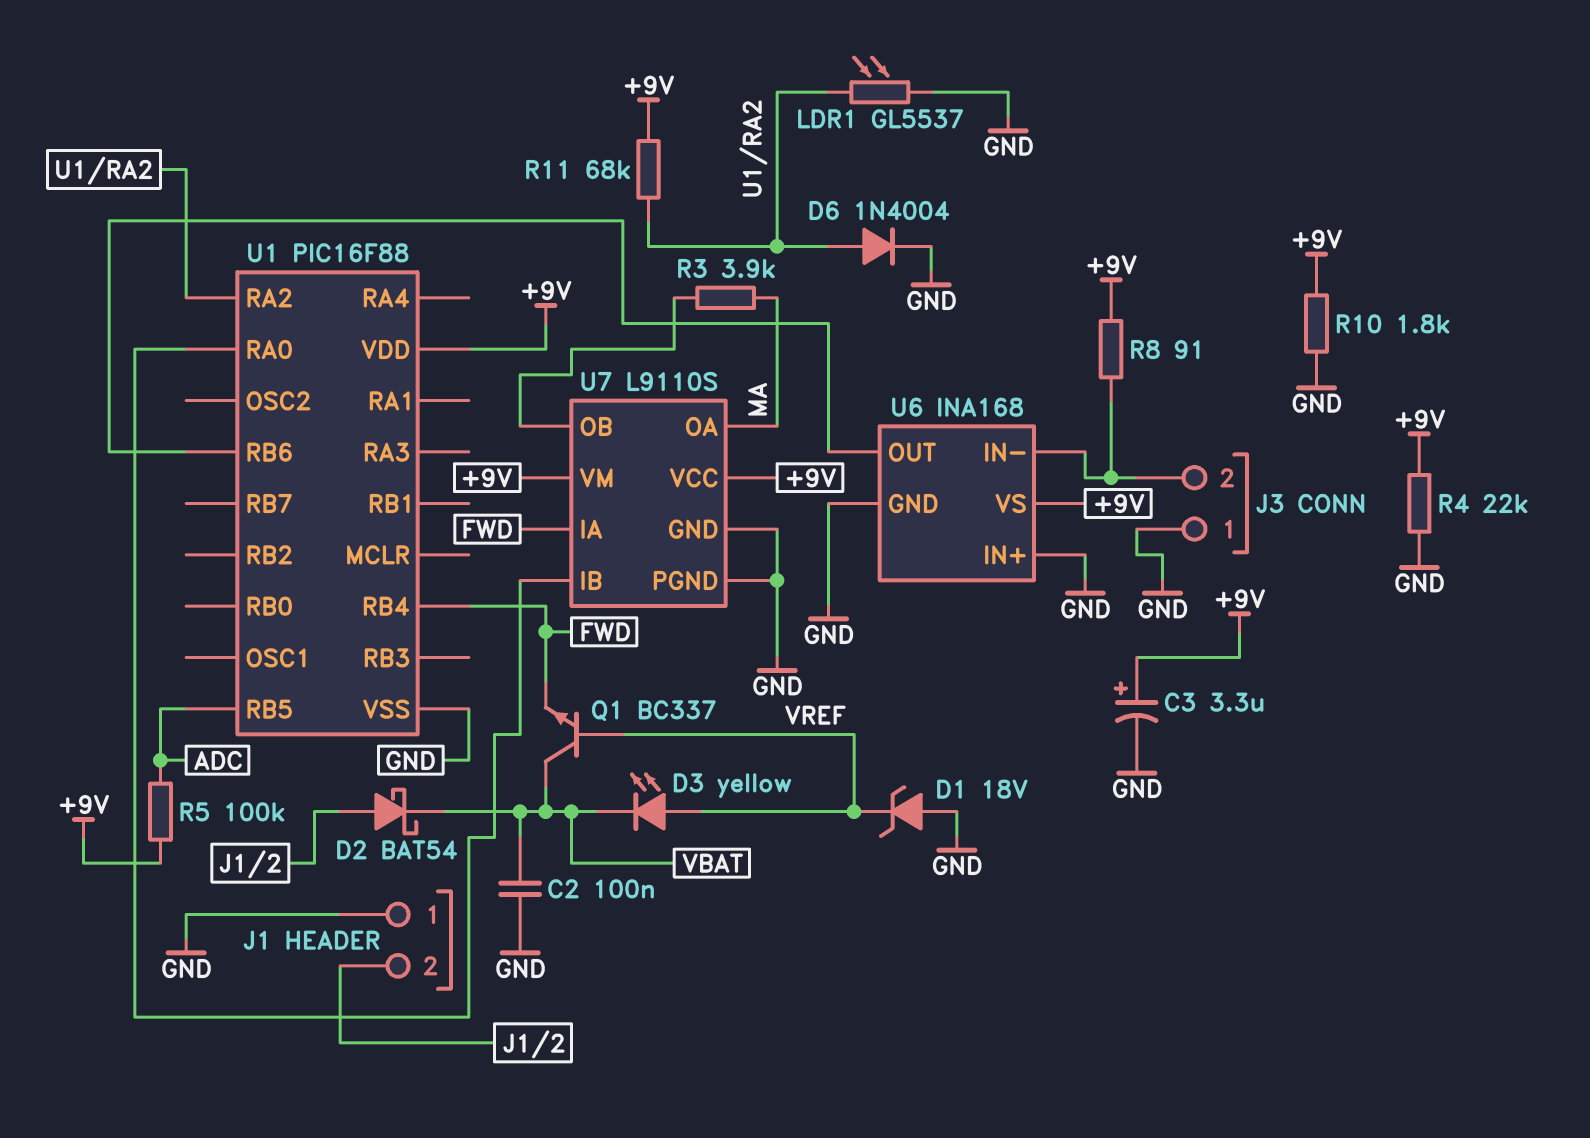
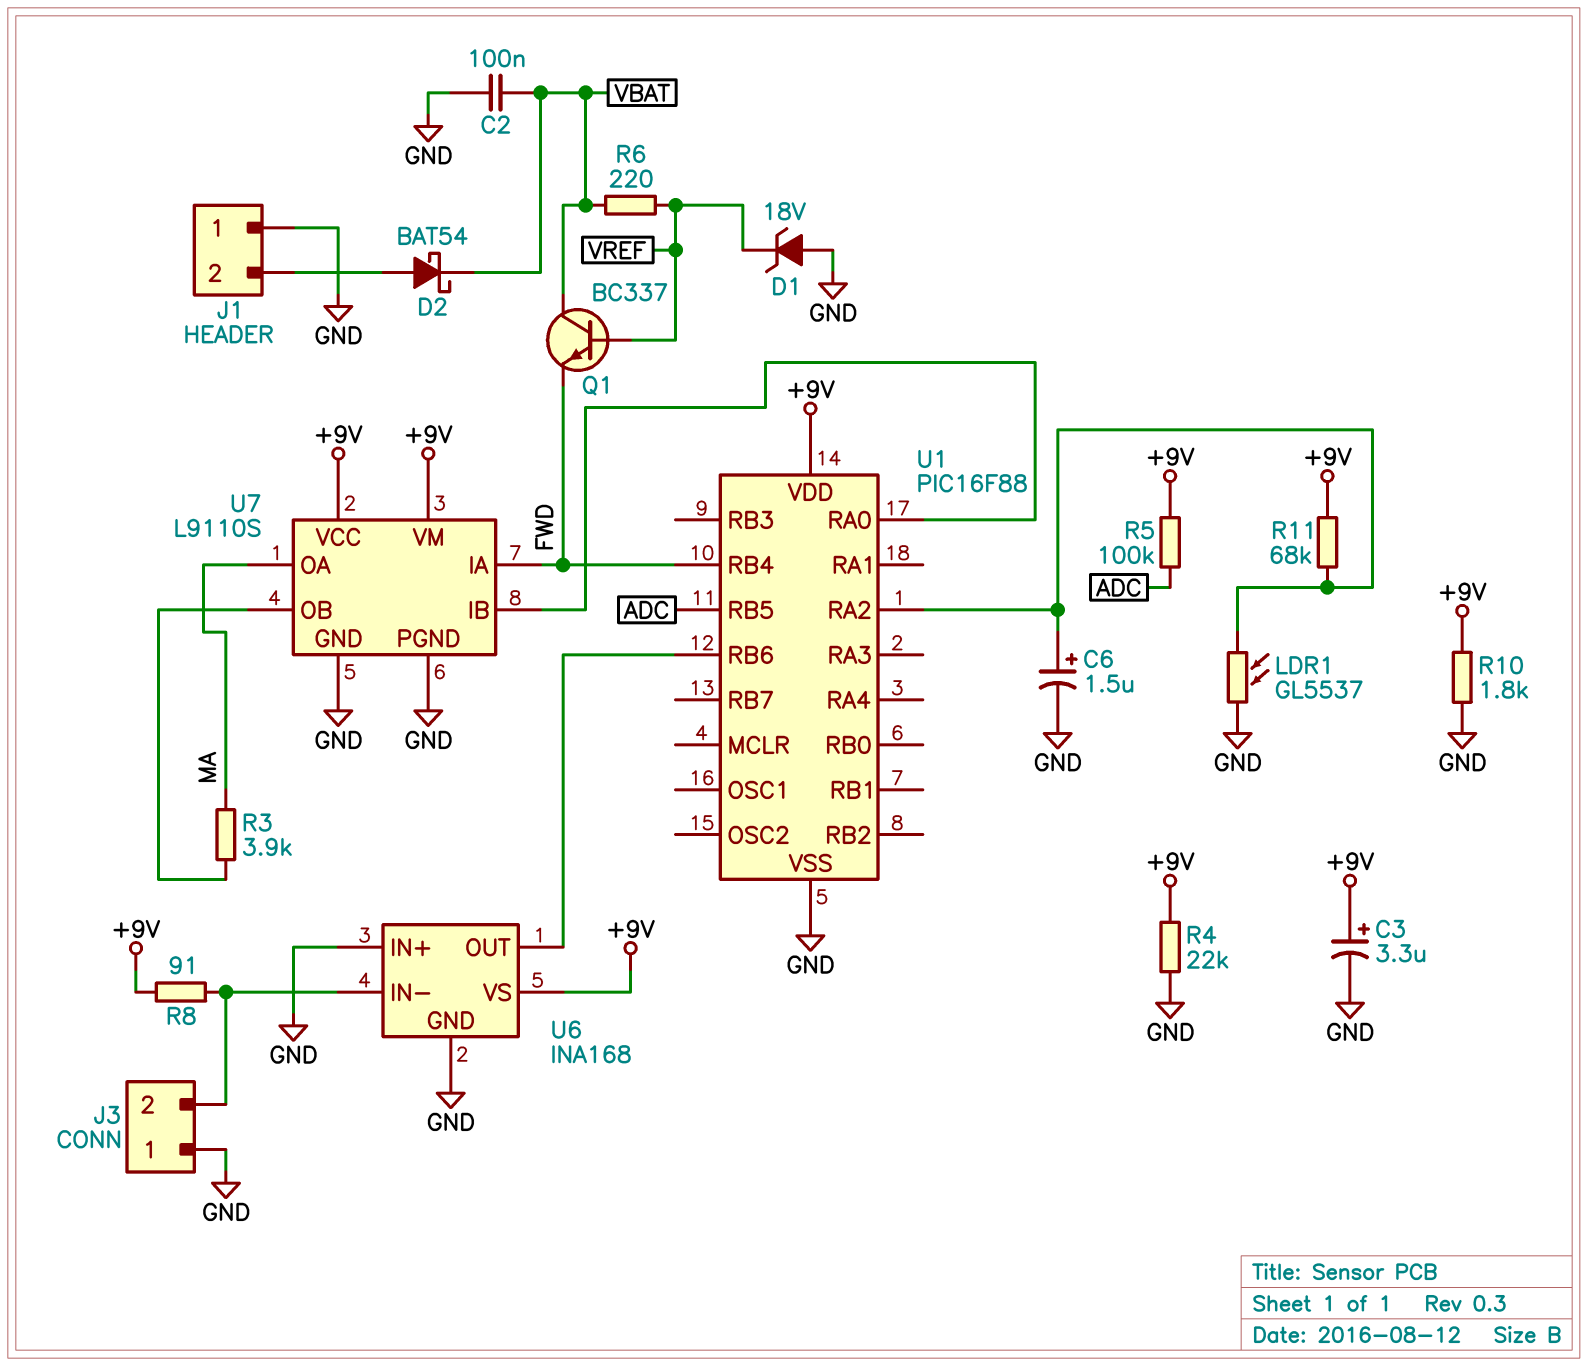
C6: none -> 1.5uF (plus U1/RA2, minus GND)
D3: LED yellow (A VREF, K VBAT) -> none
D6: diode 1N4004 (A U1/RA2, K GND) -> none
R6: none -> 220 (VBAT, VREF)

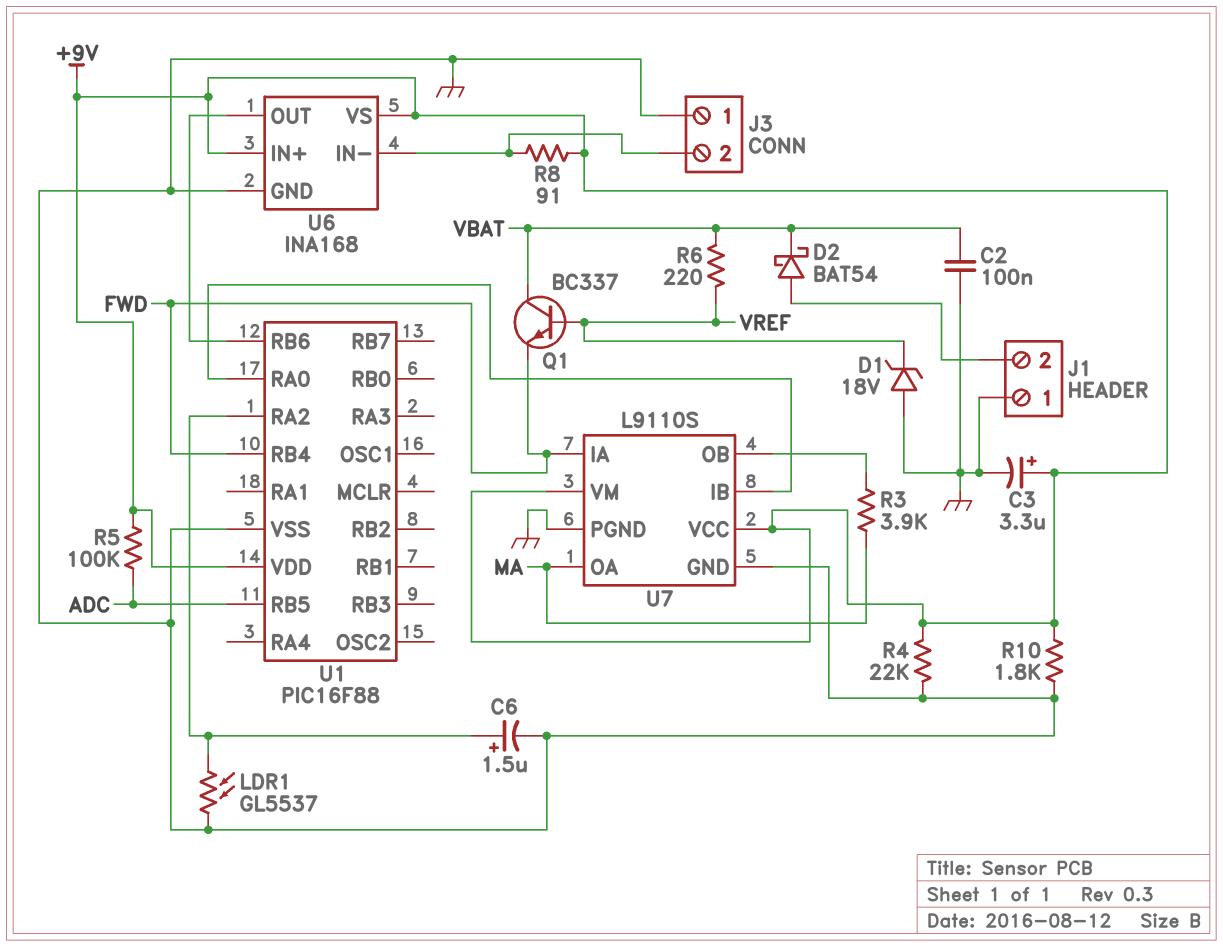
R11: 68k (+9V, U1/RA2) -> none
U6 pin IN+: GND -> +9V

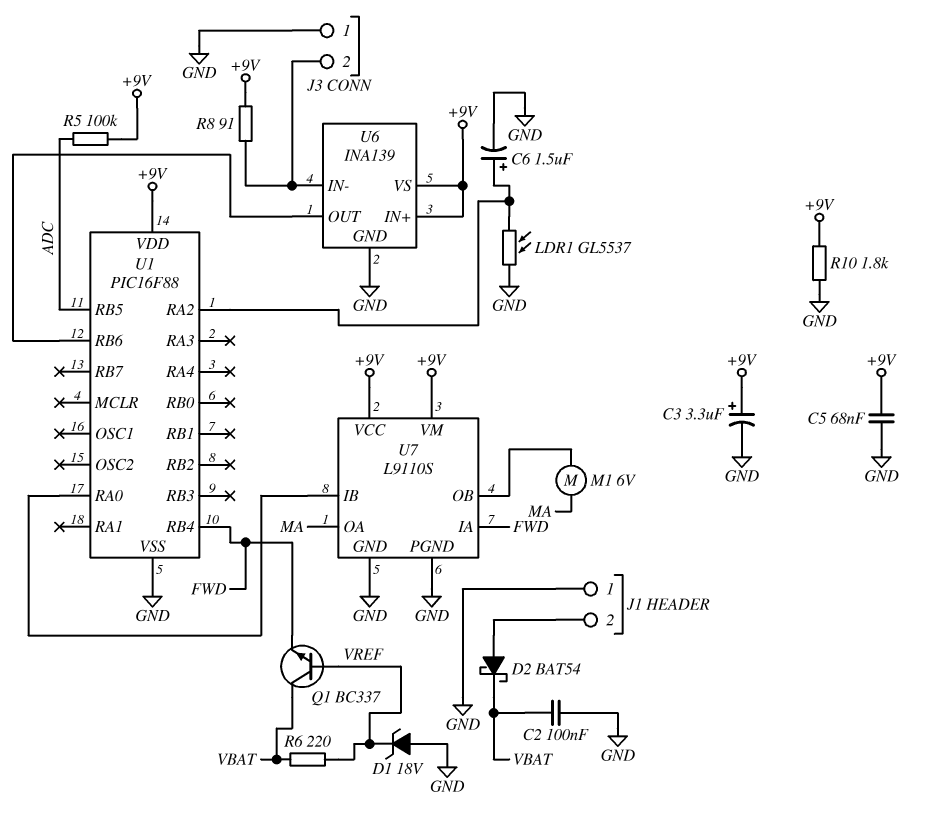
C5: none -> 68nF (+9V, GND)
M1: none -> motor 6V (MA, U7/OB)
R3: 3.9k (MA, U7/OB) -> none
R4: 22k (+9V, GND) -> none
U6: INA168 -> INA139

